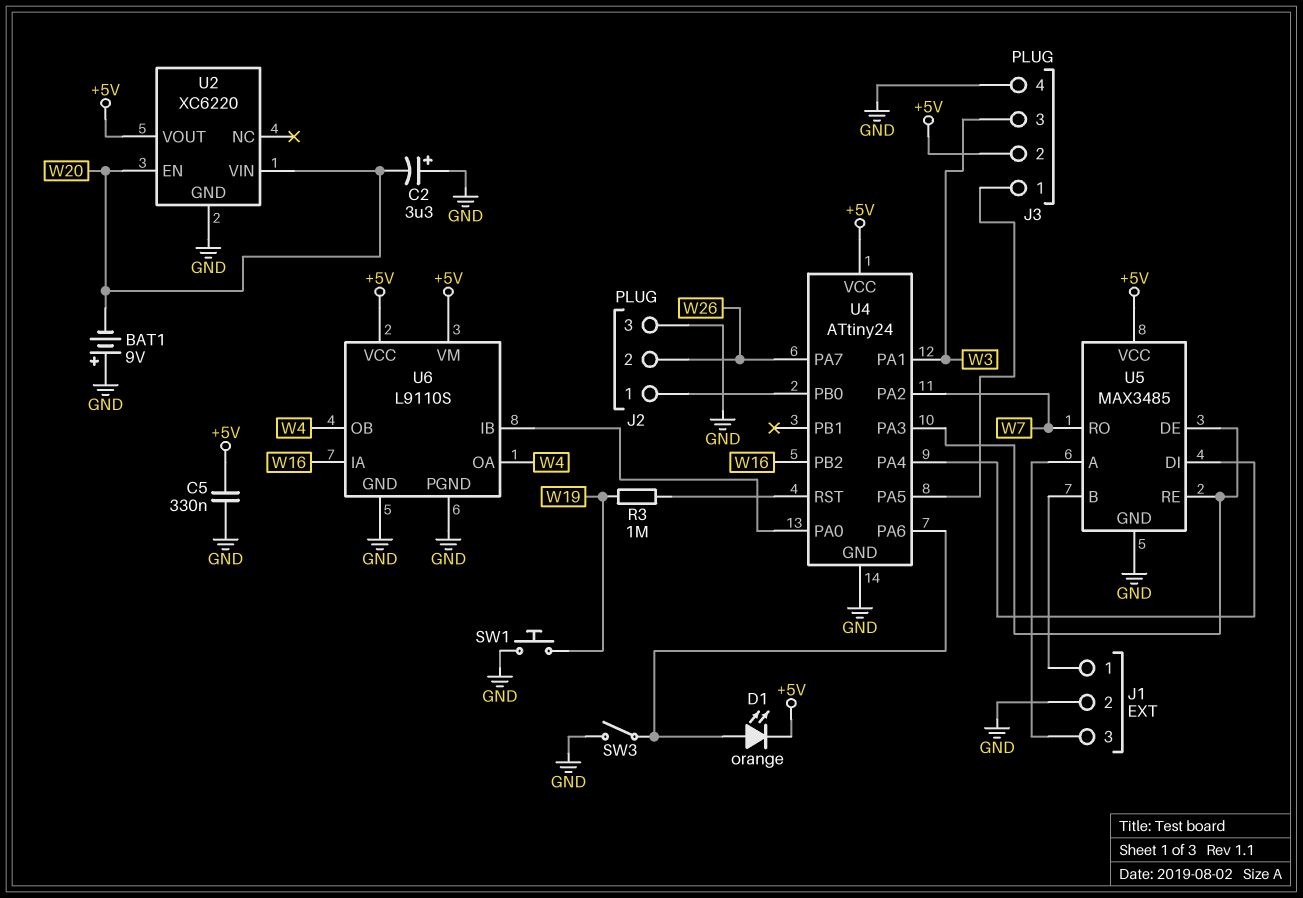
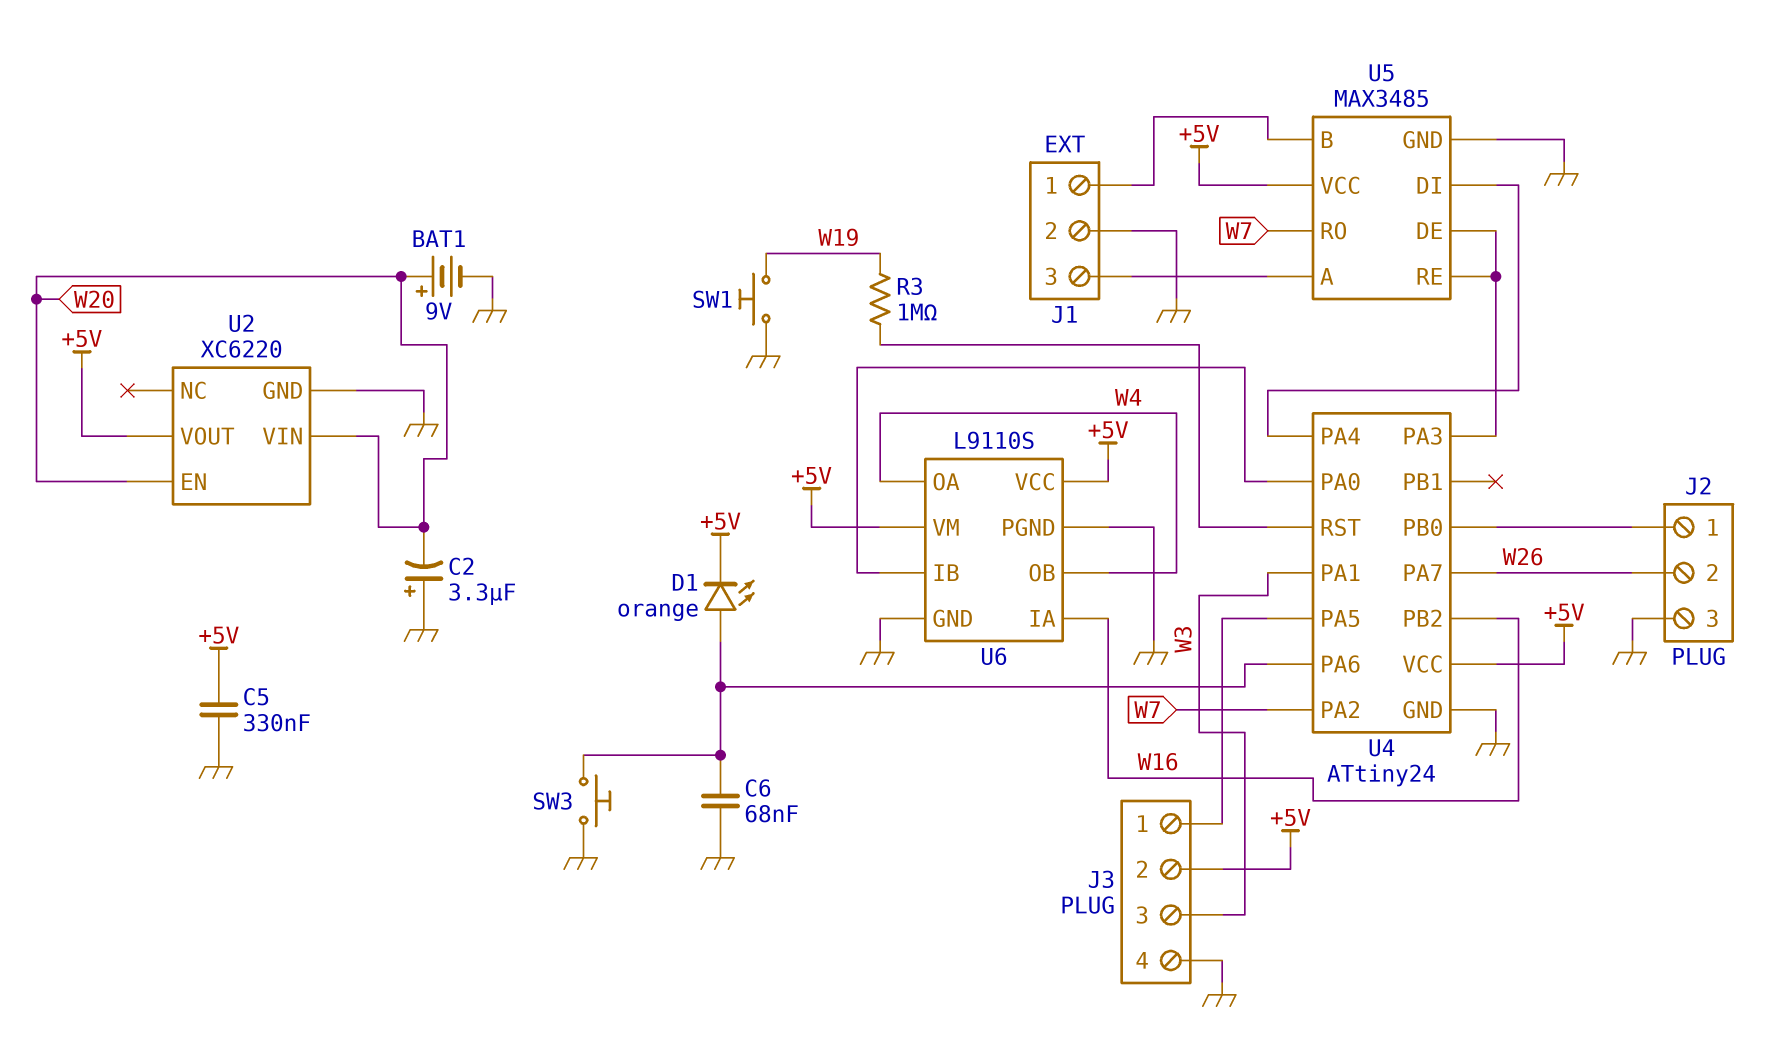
BAT1: 9V (plus GND, minus W20) -> 9V (plus W20, minus GND)
C6: none -> 68nF (GND, U4/PA6)
SW3: switch (GND, U4/PA6) -> button (GND, U4/PA6)

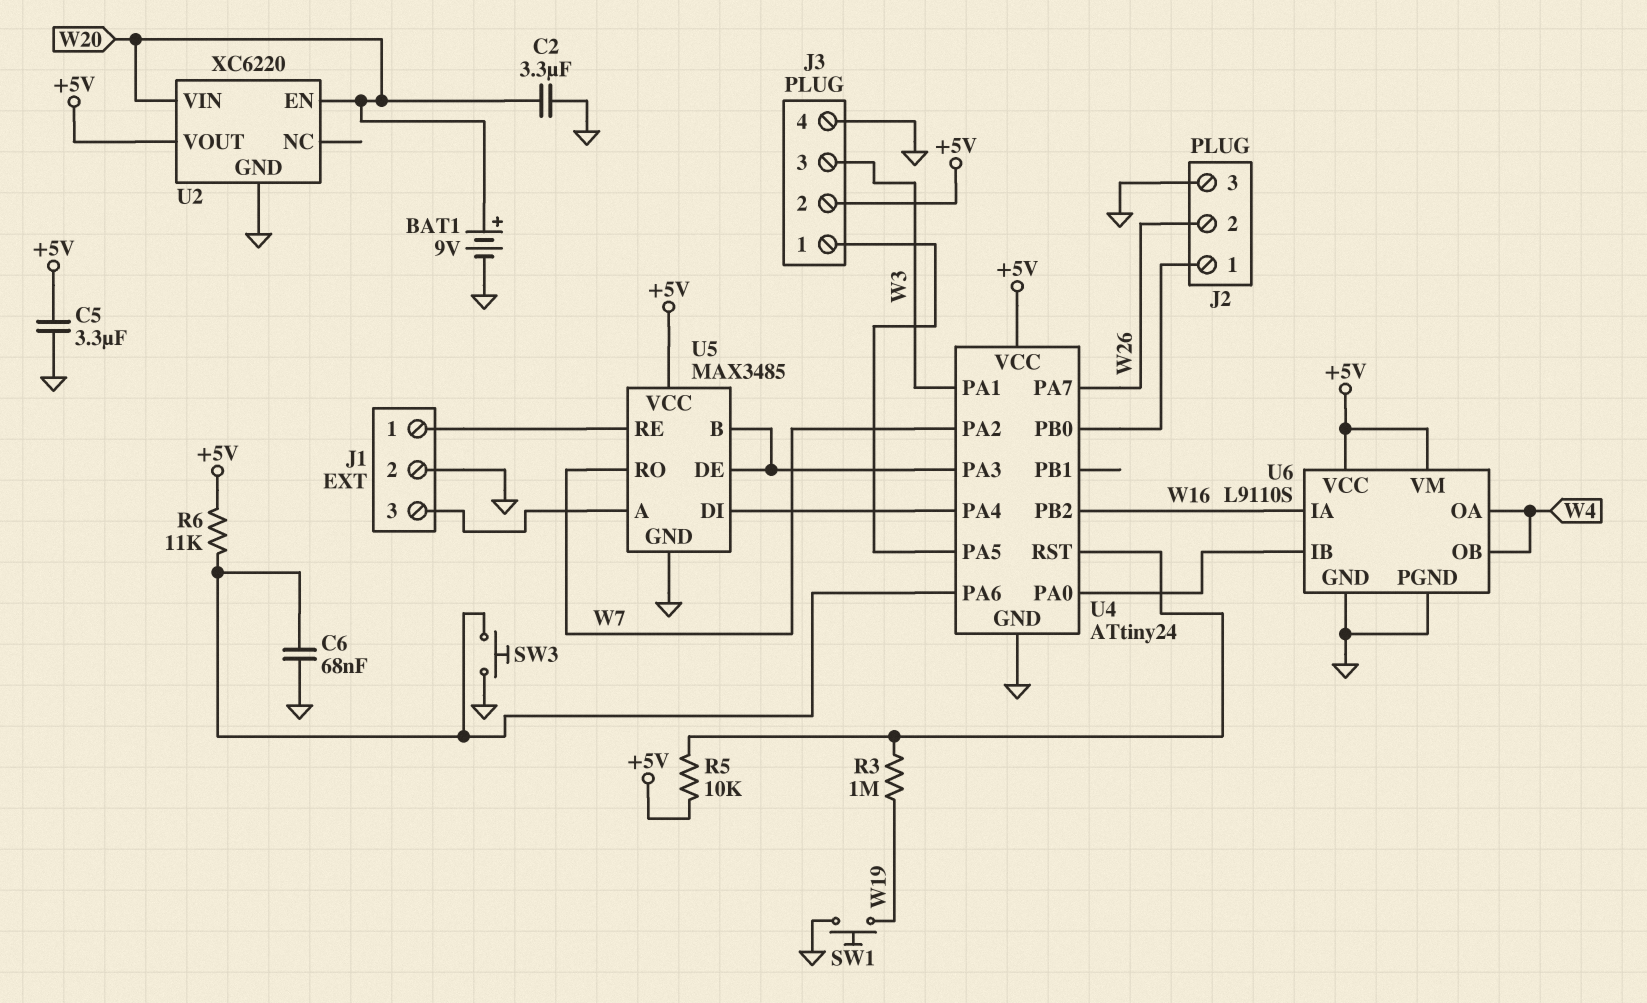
C2: 3.3uF (plus GND, minus W20) -> 3.3uF (GND, W20)
C5: 330nF (+5V, GND) -> 3.3uF (+5V, GND)
D1: LED orange (A U4/PA6, K +5V) -> none
R5: none -> 10k (+5V, U4/RST)
R6: none -> 11k (+5V, U4/PA6)
U5 pin B: J1/1 -> U4/PA3
U5 pin RE: U4/PA3 -> J1/1

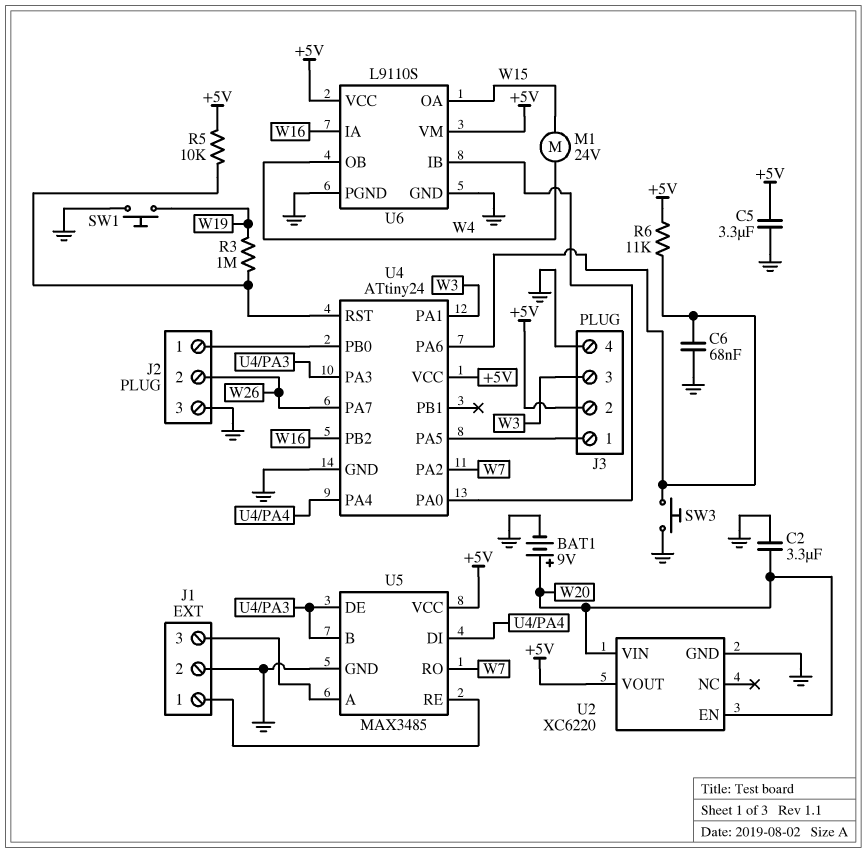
M1: none -> motor 24V (W4, W15)
U6 pin OA: W4 -> W15

